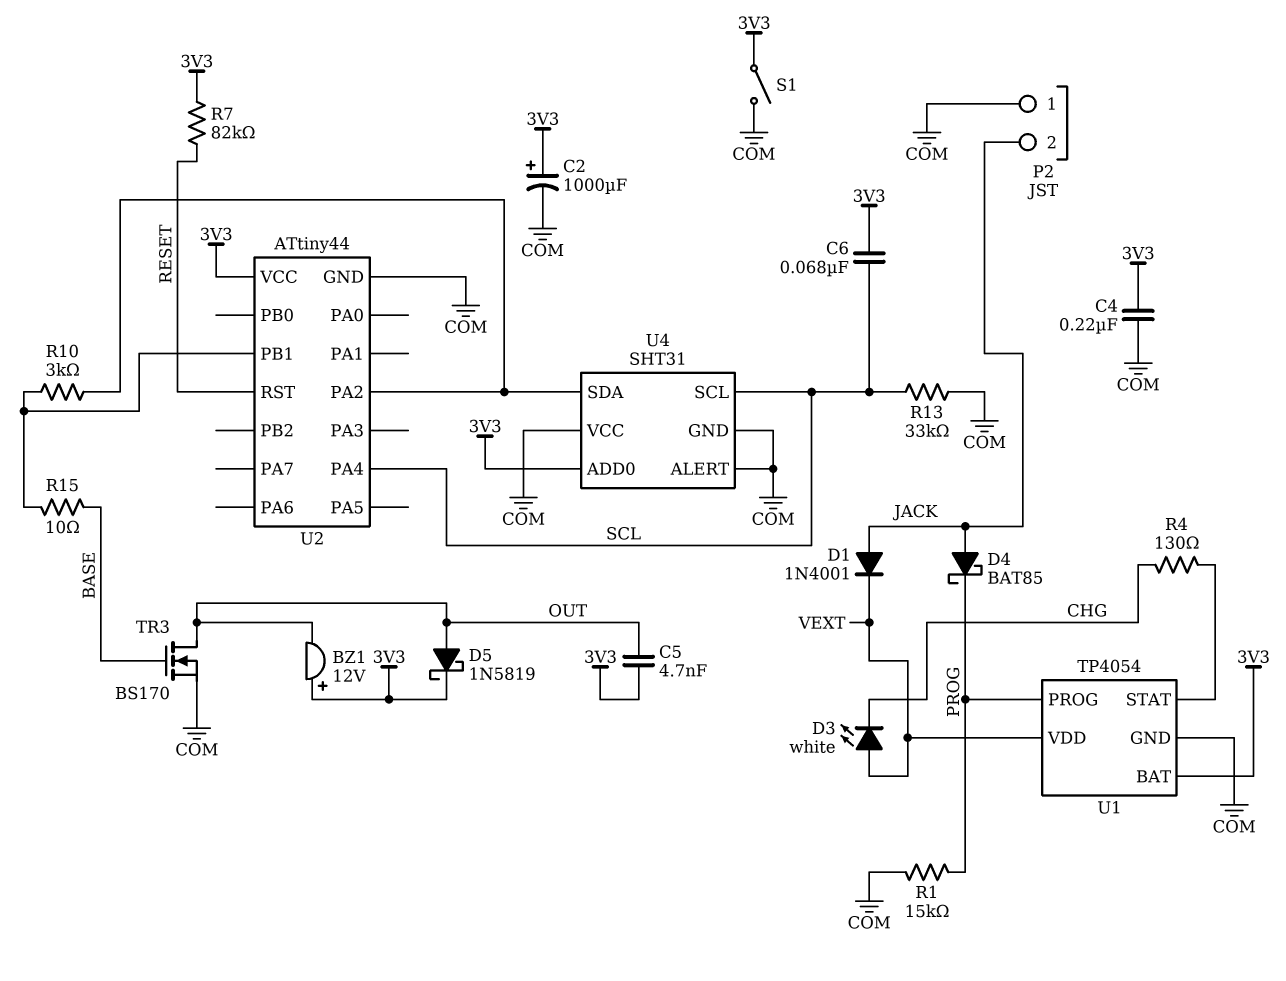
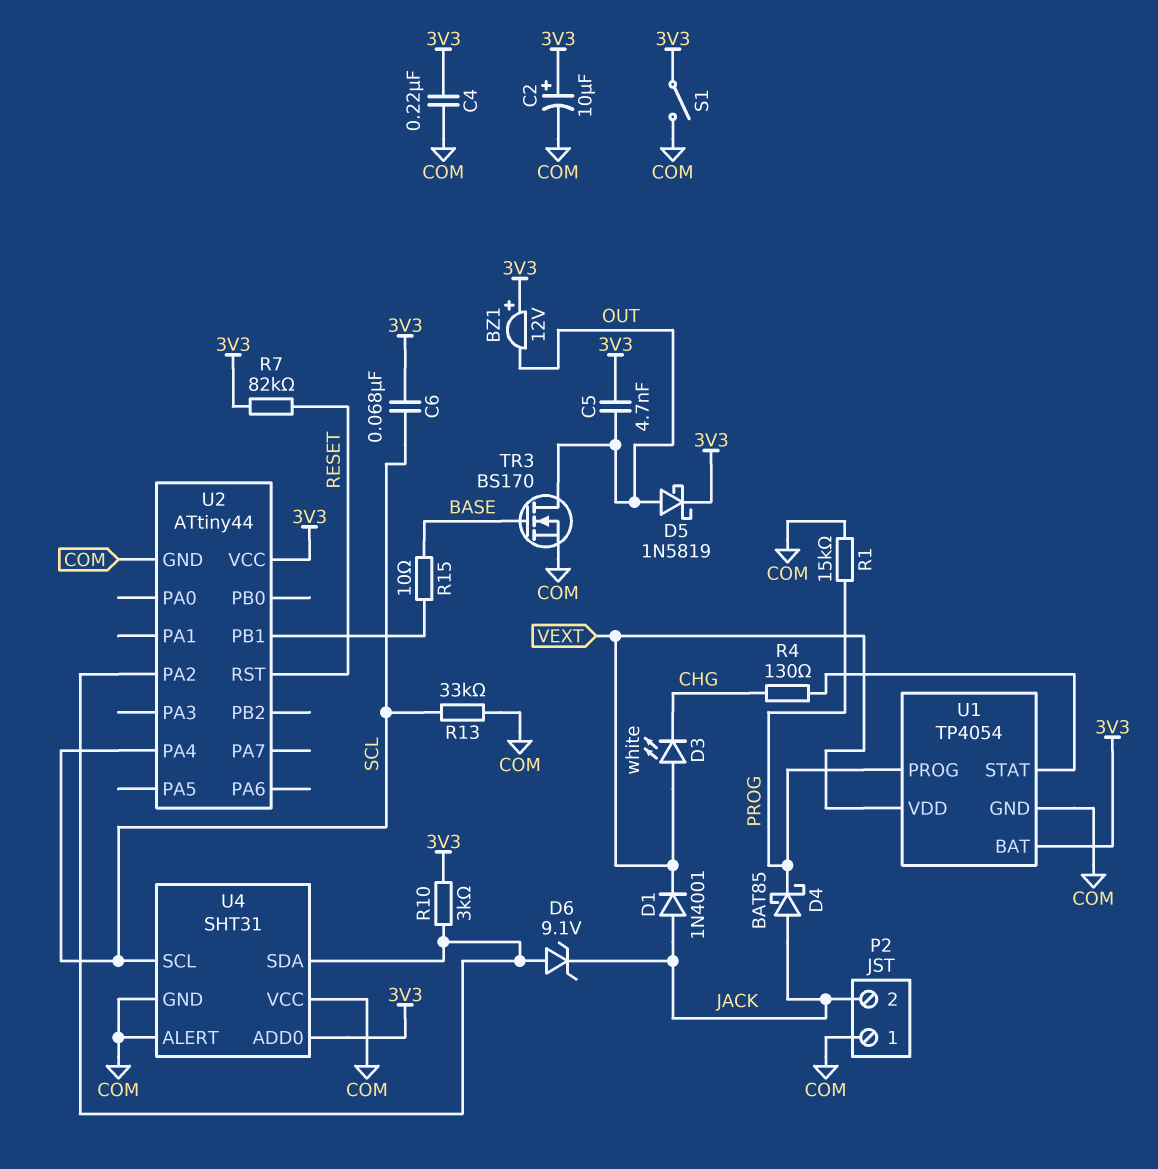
C2: 1000uF (plus 3V3, minus COM) -> 10uF (plus 3V3, minus COM)
D6: none -> zener 9.1V (A U2/PA2, K JACK)
R10: 3k (U2/PA2, U2/PB1) -> 3k (3V3, U2/PA2)

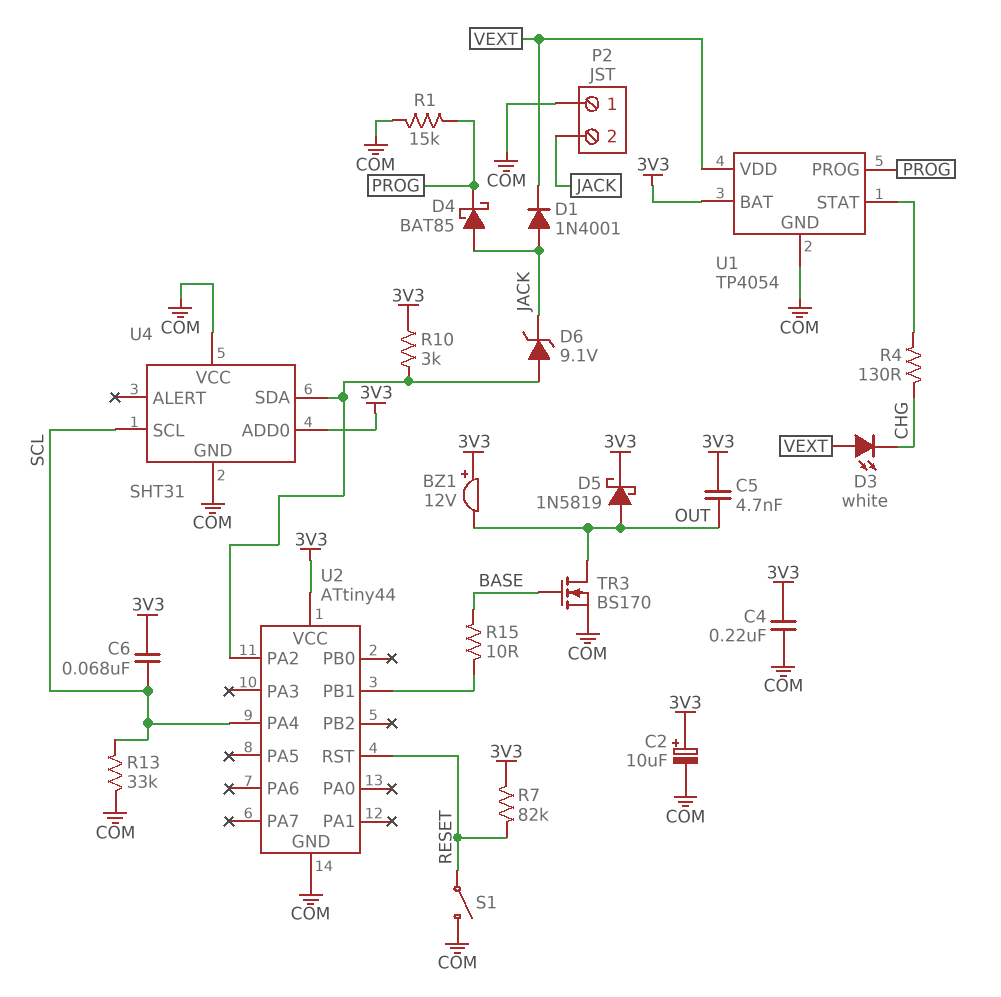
S1: switch (3V3, COM) -> switch (COM, RESET)
U4 pin ALERT: COM -> none

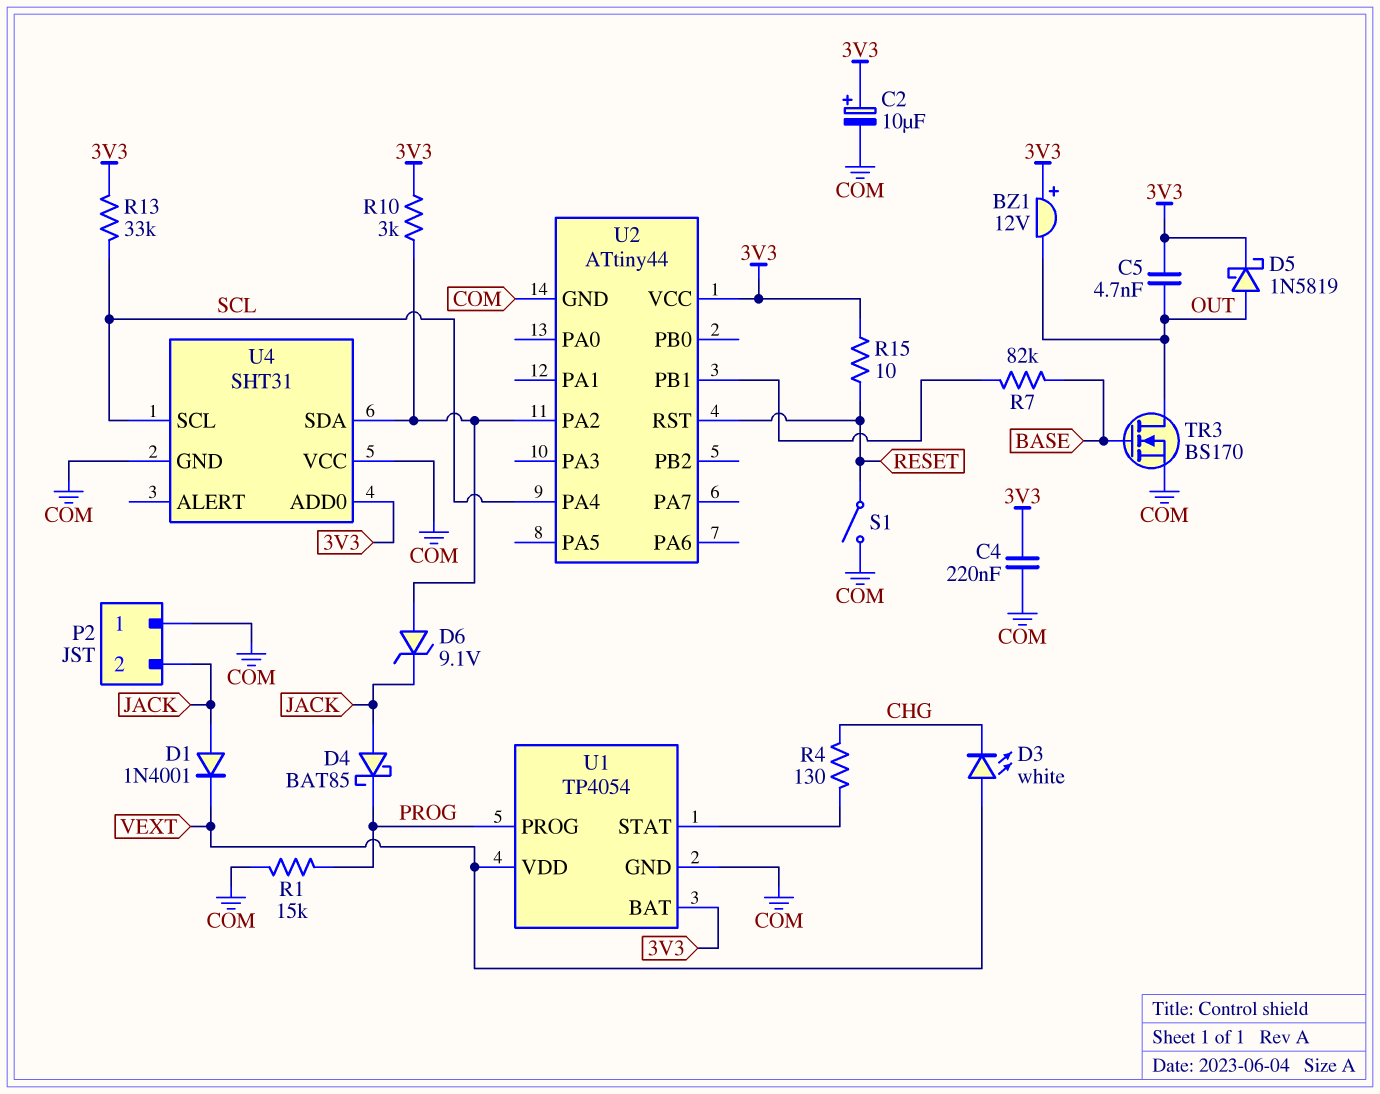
C6: 68nF (3V3, SCL) -> none
R7: 82k (3V3, RESET) -> 82k (BASE, U2/PB1)
R13: 33k (COM, SCL) -> 33k (3V3, SCL)
R15: 10 (BASE, U2/PB1) -> 10 (3V3, RESET)

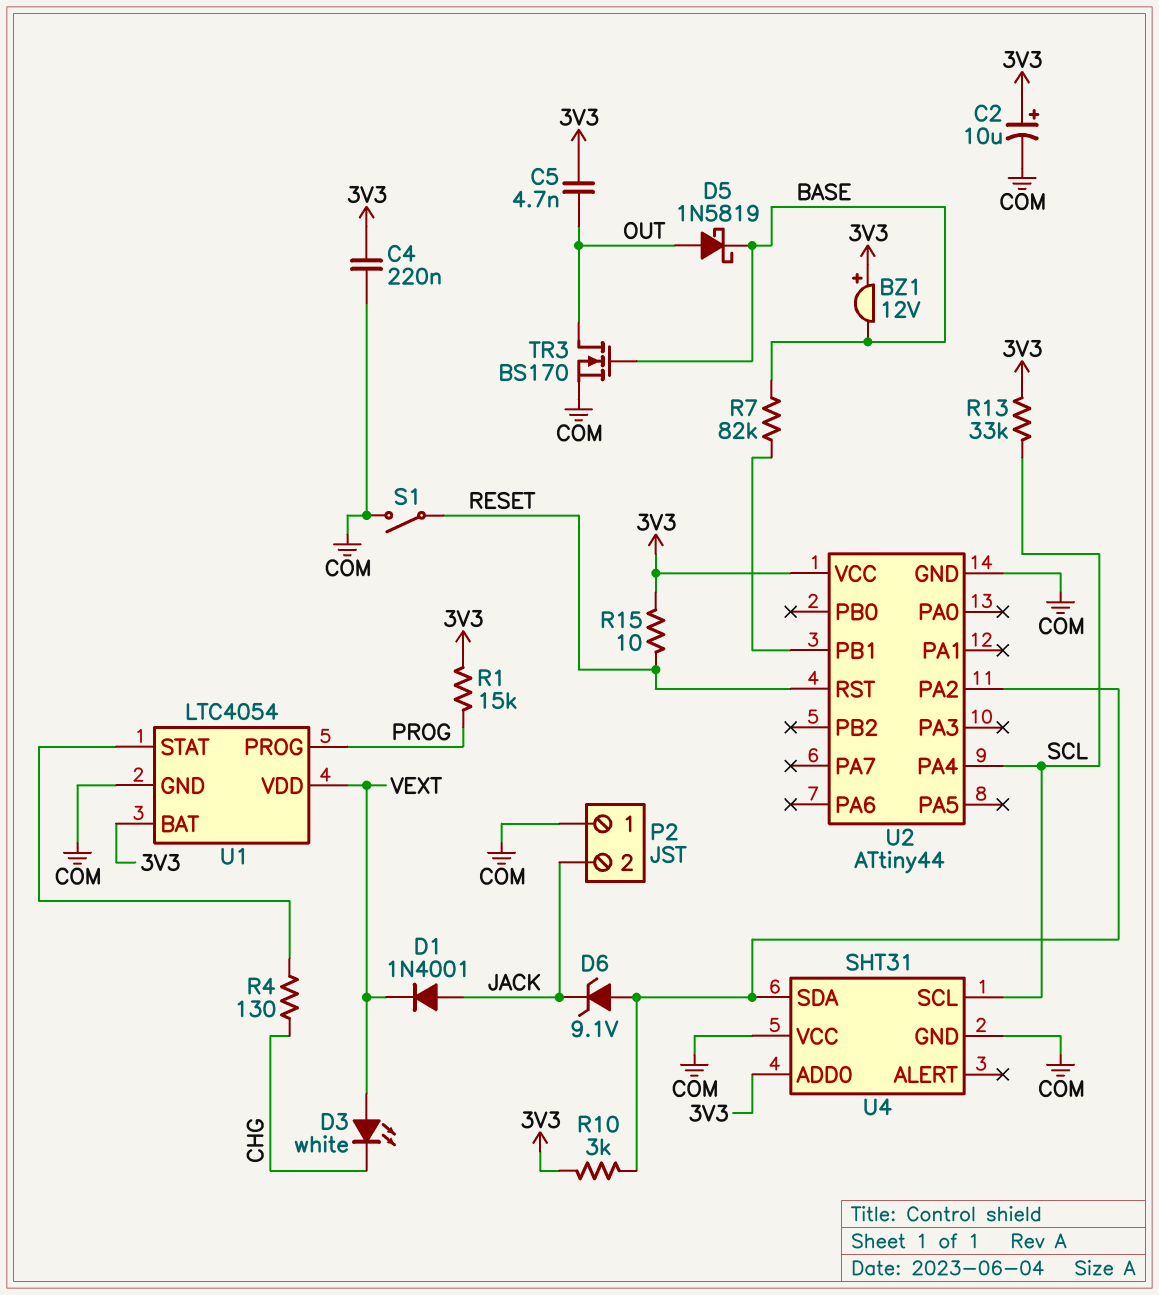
BZ1: buzzer 12V (plus 3V3, minus OUT) -> buzzer 12V (plus 3V3, minus BASE)
D4: schottky BAT85 (A JACK, K PROG) -> none
D5: schottky 1N5819 (A OUT, K 3V3) -> schottky 1N5819 (A OUT, K BASE)
R1: 15k (COM, PROG) -> 15k (3V3, PROG)
U1: TP4054 -> LTC4054

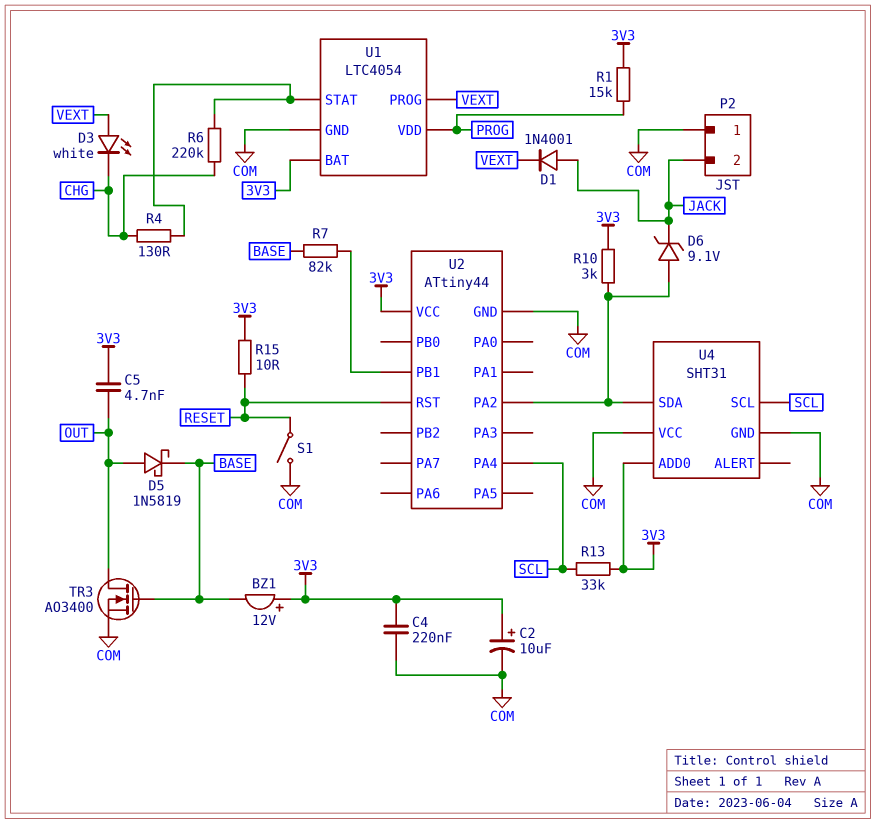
R6: none -> 220k (CHG, U1/STAT)
TR3: NMOS BS170 (G BASE, D OUT, S COM) -> NMOS AO3400 (G BASE, D OUT, S COM)
U1 pin PROG: PROG -> VEXT
U1 pin VDD: VEXT -> PROG

